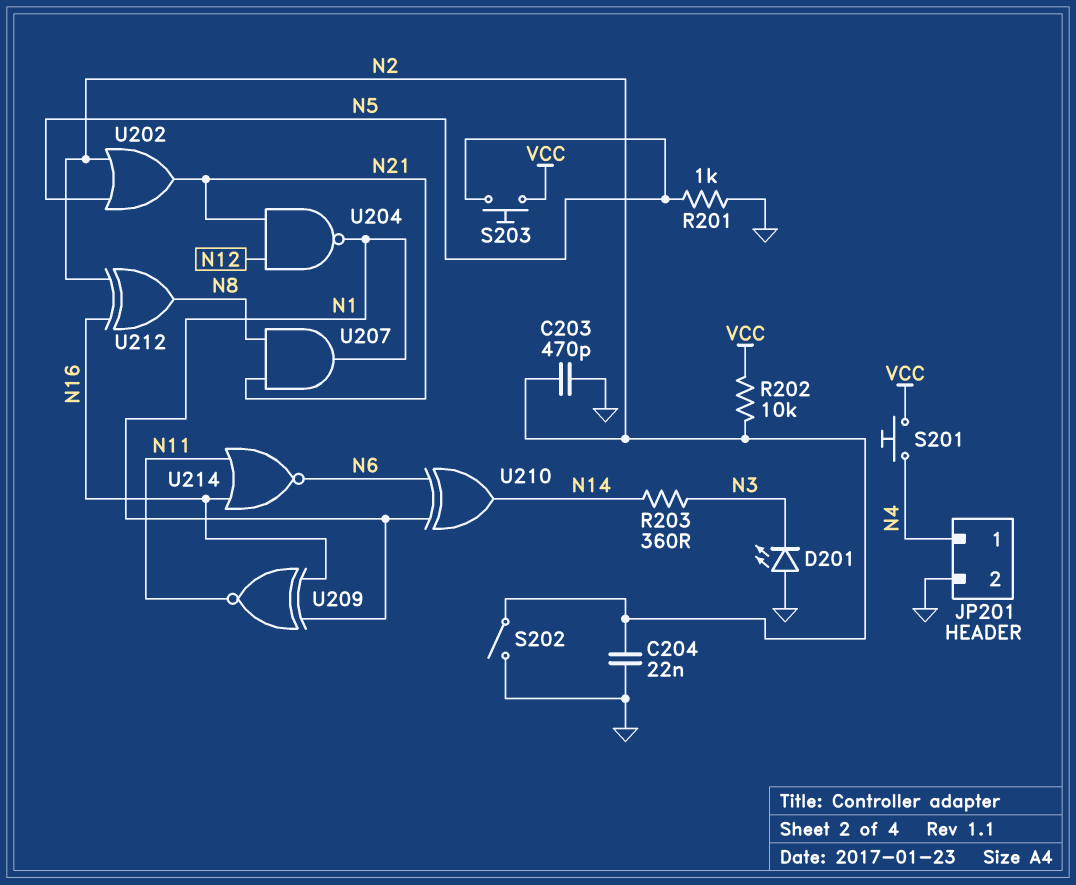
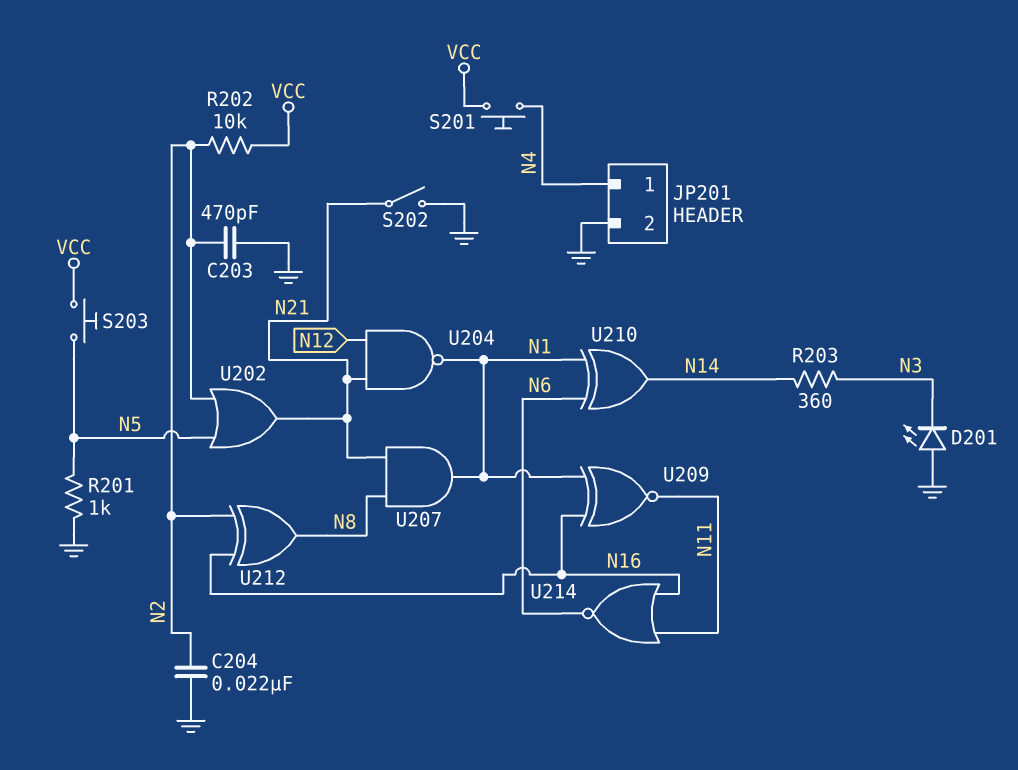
S202: switch (GND, N2) -> switch (GND, N21)

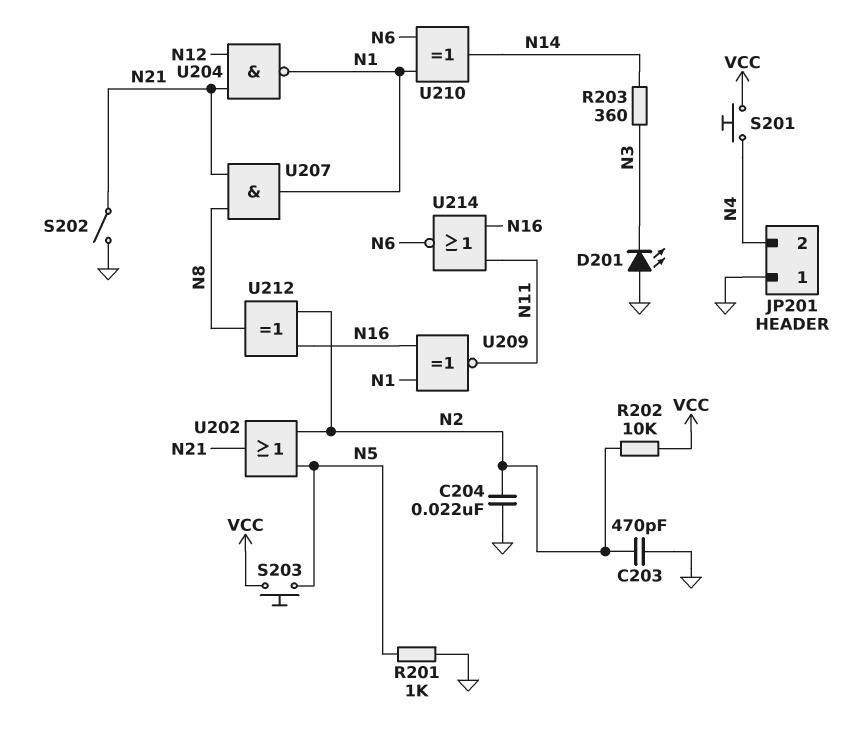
JP201 pin 1: N4 -> GND
JP201 pin 2: GND -> N4

